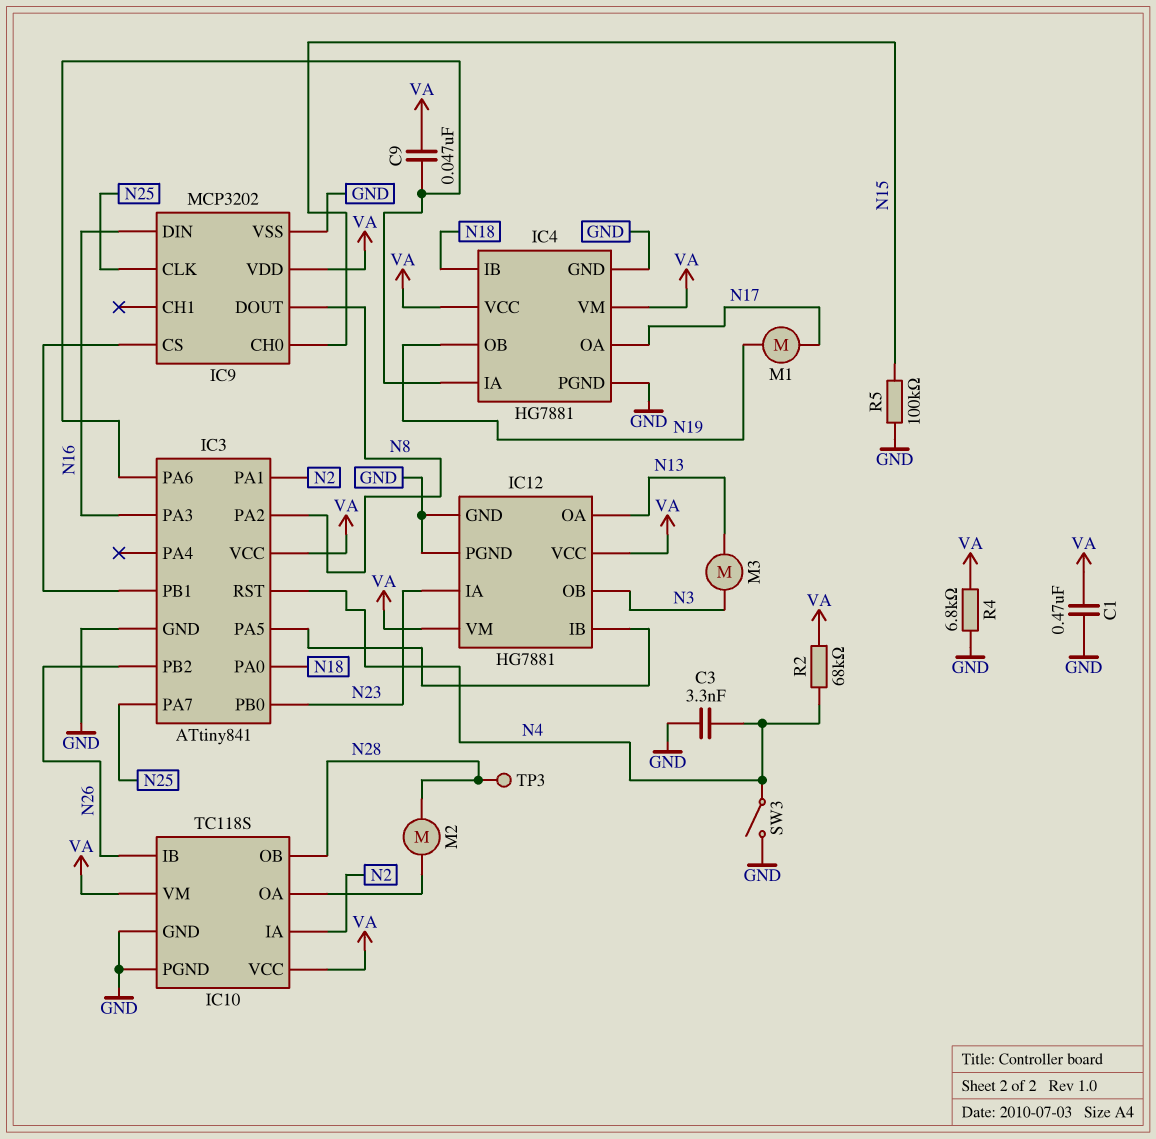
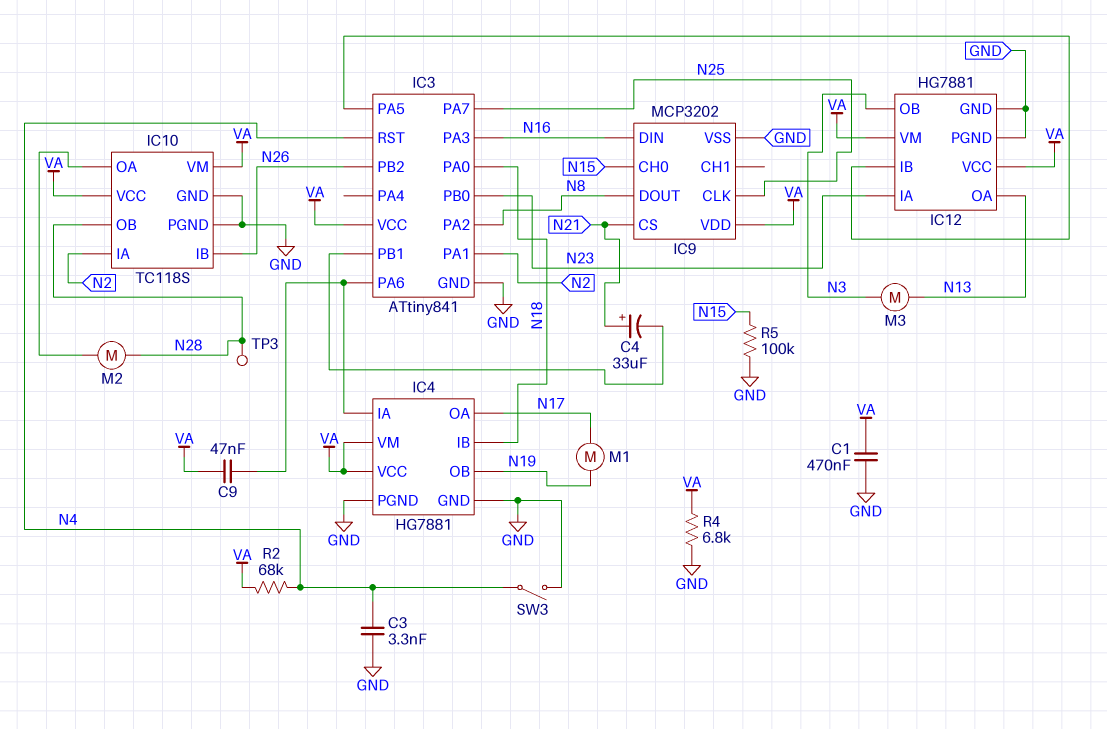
C4: none -> 33uF (plus N21, minus IC3/PB1)
IC9 pin CS: IC3/PB1 -> N21

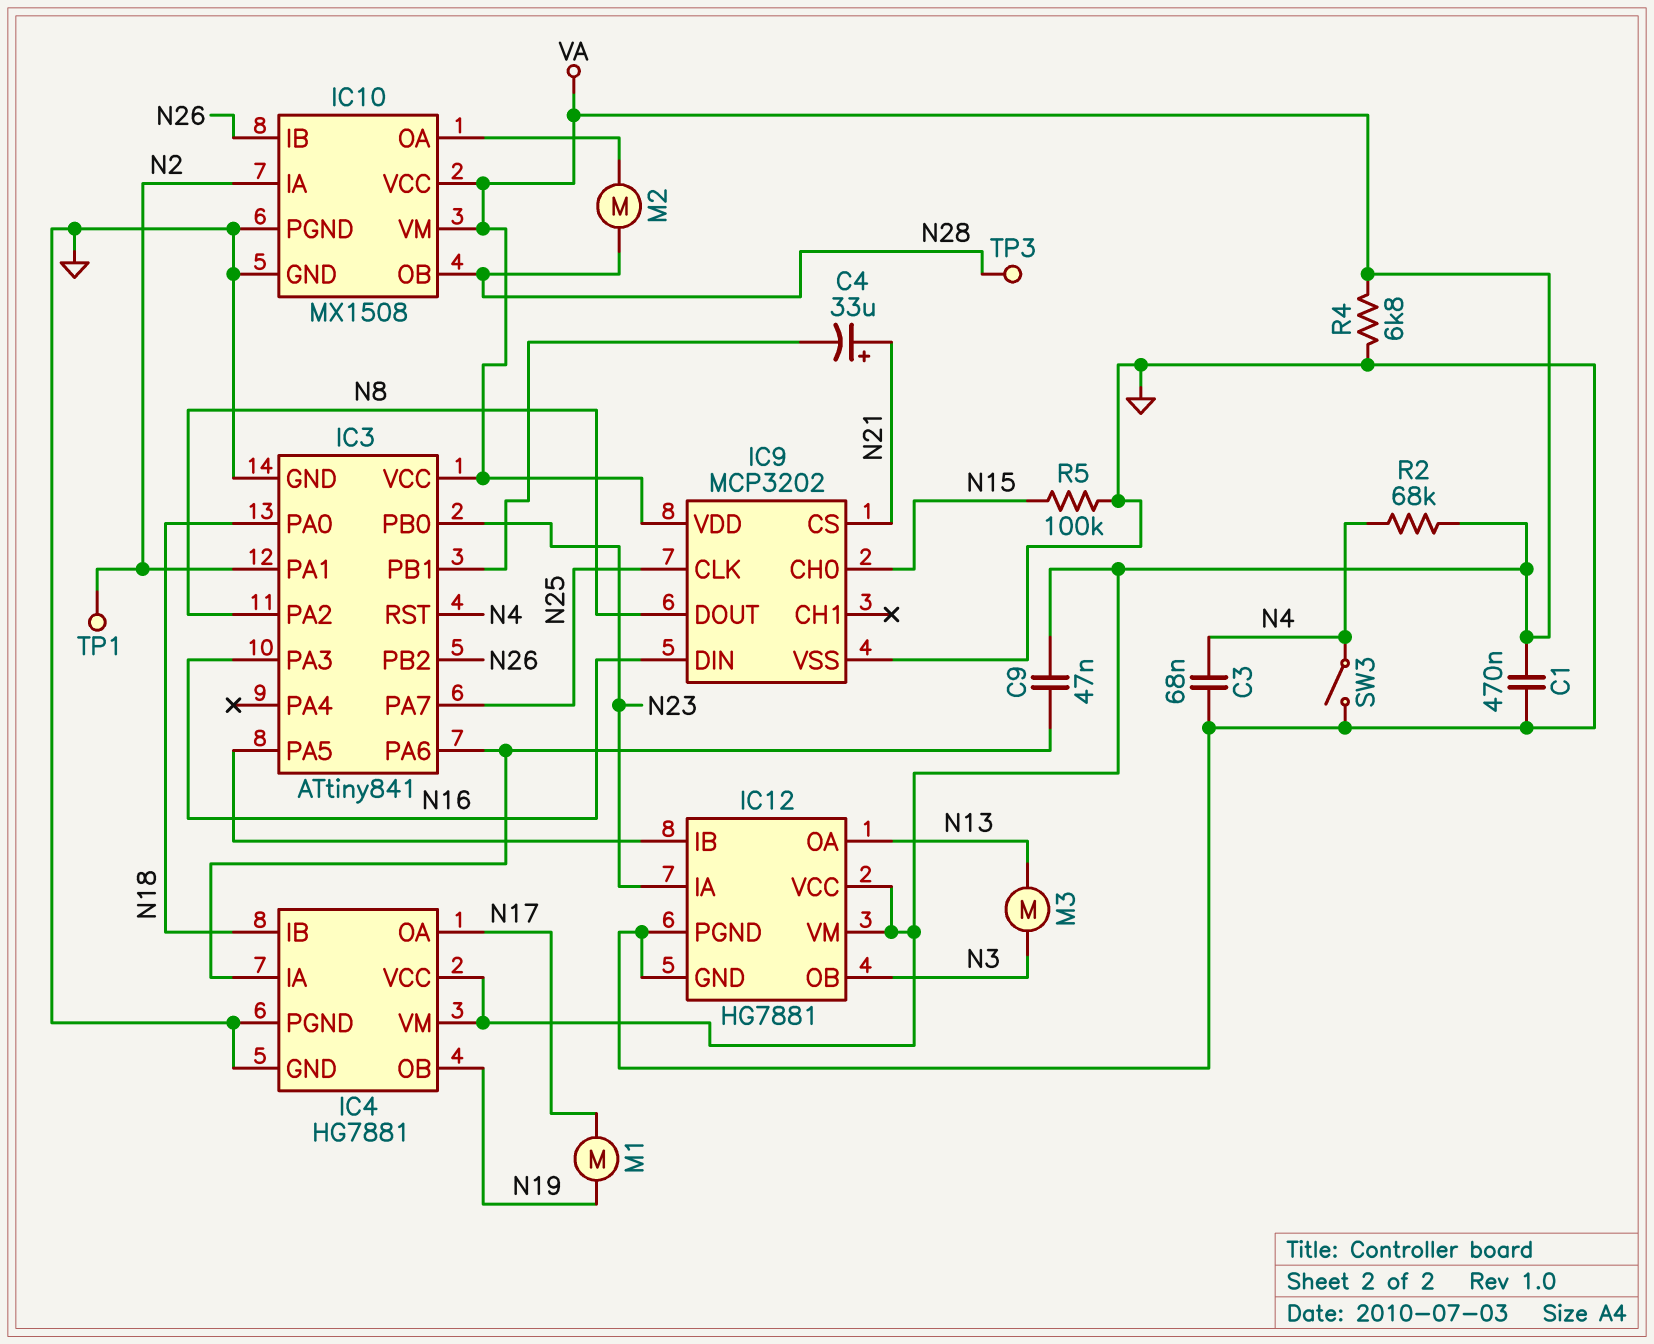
C3: 3.3nF (GND, N4) -> 68nF (GND, N4)
IC10: TC118S -> MX1508
TP1: none -> test point (N2)

